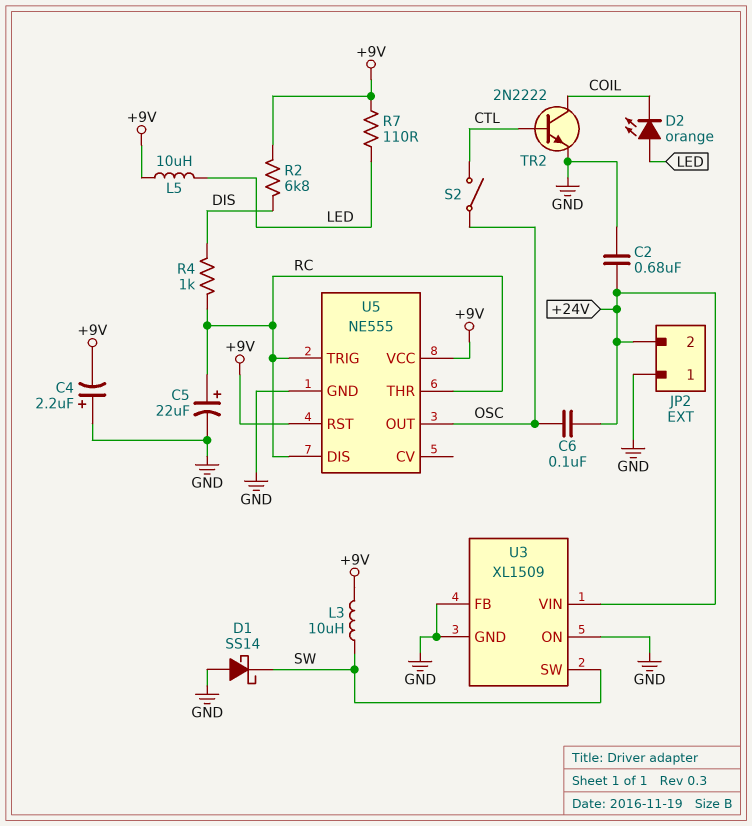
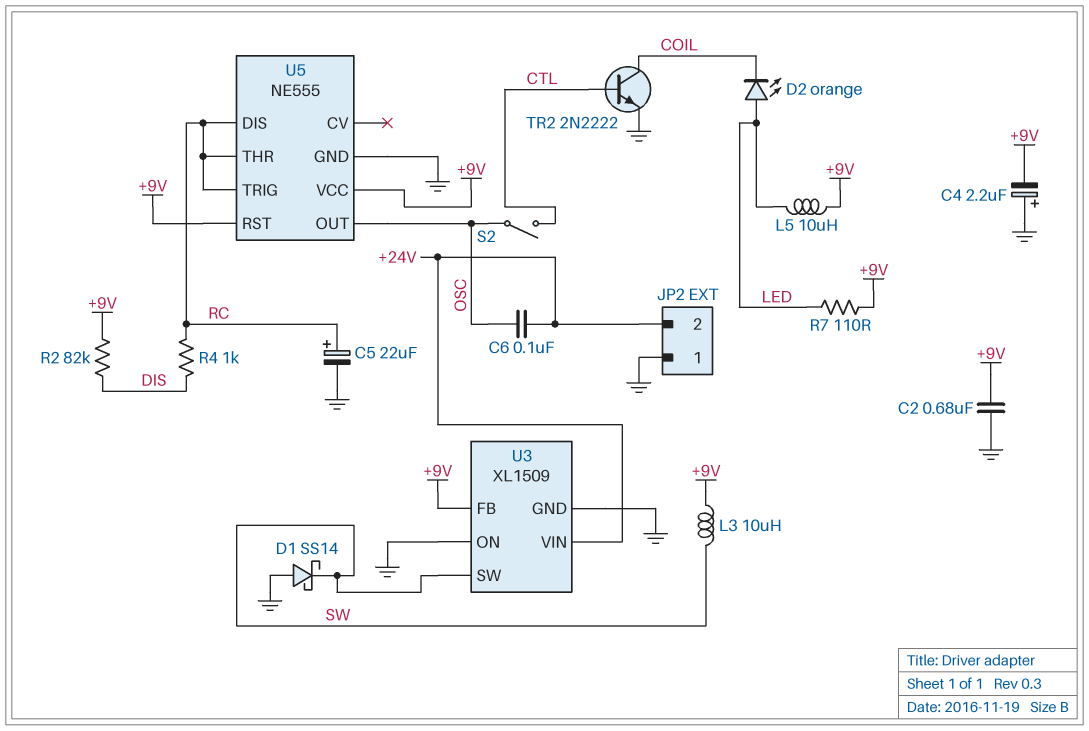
C2: 680nF (+24V, GND) -> 680nF (+9V, GND)
R2: 6.8k (+9V, DIS) -> 82k (+9V, DIS)
U3 pin FB: GND -> +9V

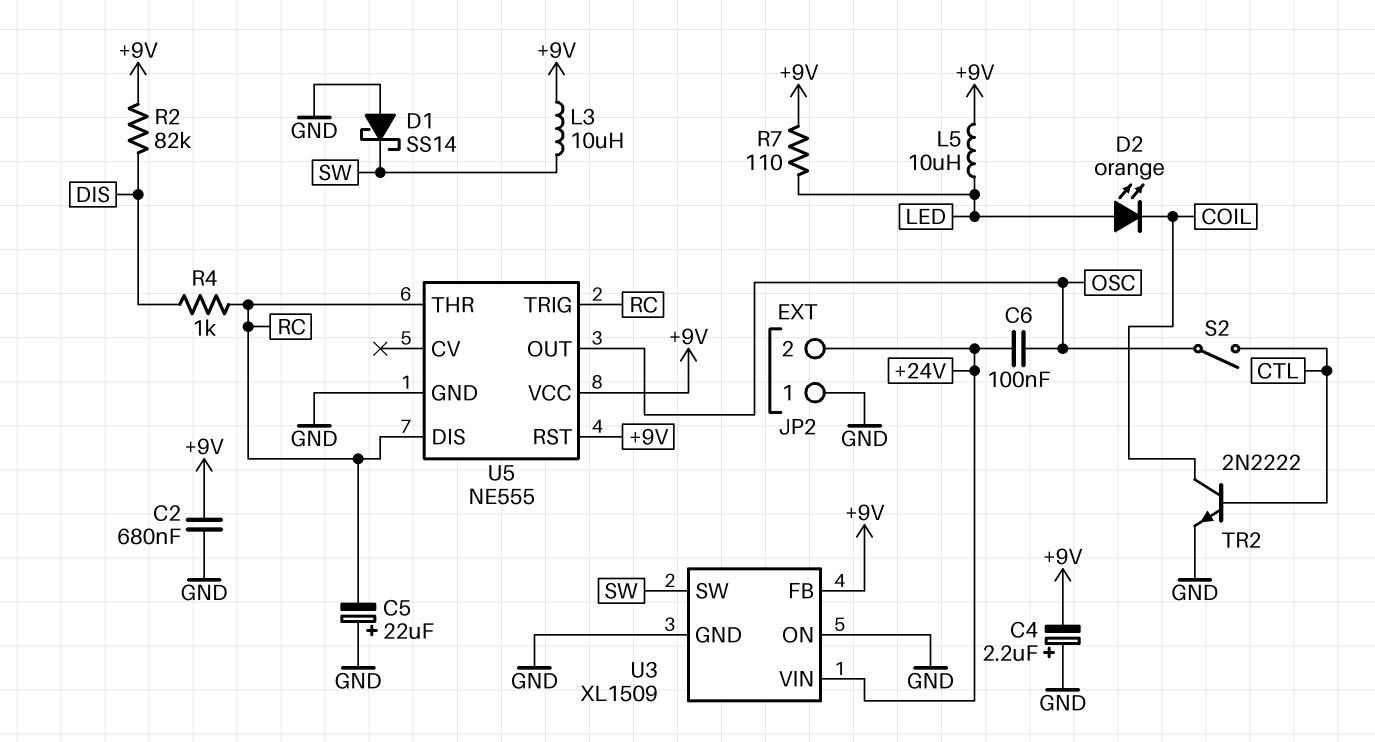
C5: 22uF (plus RC, minus GND) -> 22uF (plus GND, minus RC)

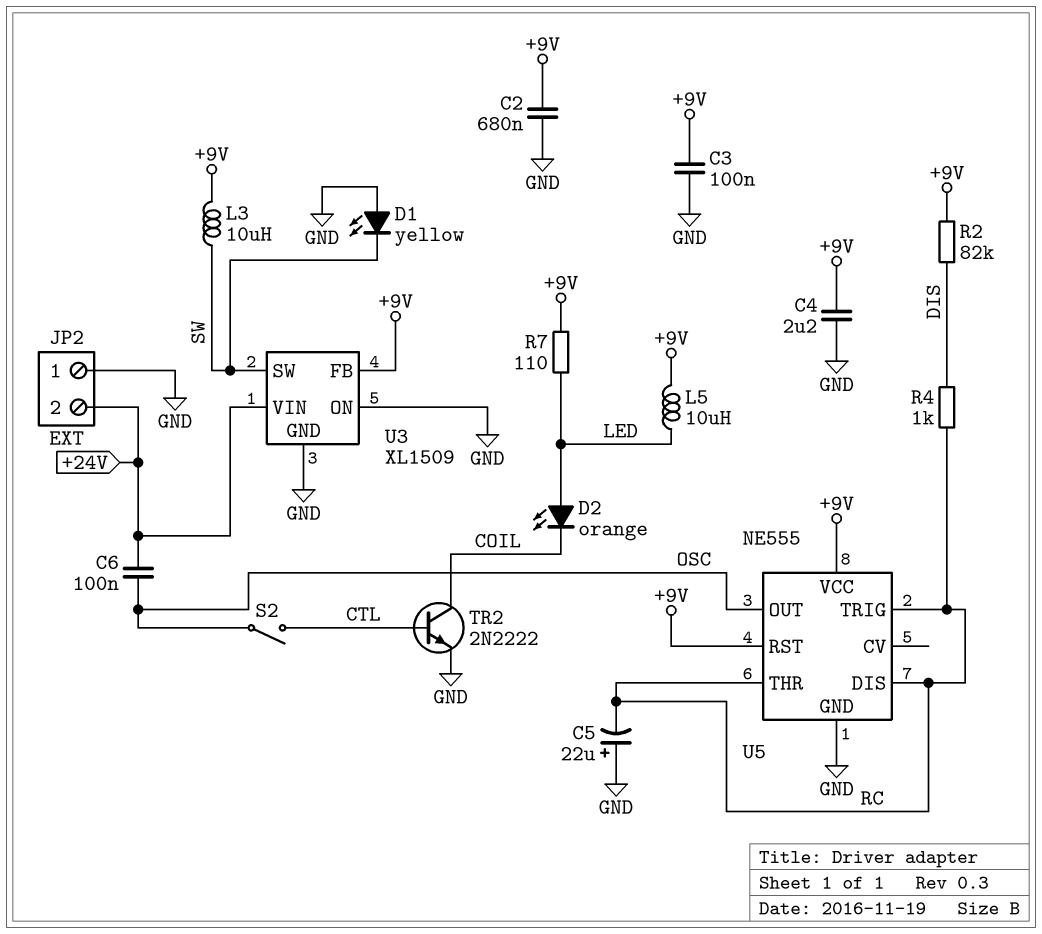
C3: none -> 100nF (+9V, GND)
C4: 2.2uF (plus GND, minus +9V) -> 2.2uF (+9V, GND)
D1: schottky SS14 (A GND, K SW) -> LED yellow (A GND, K SW)

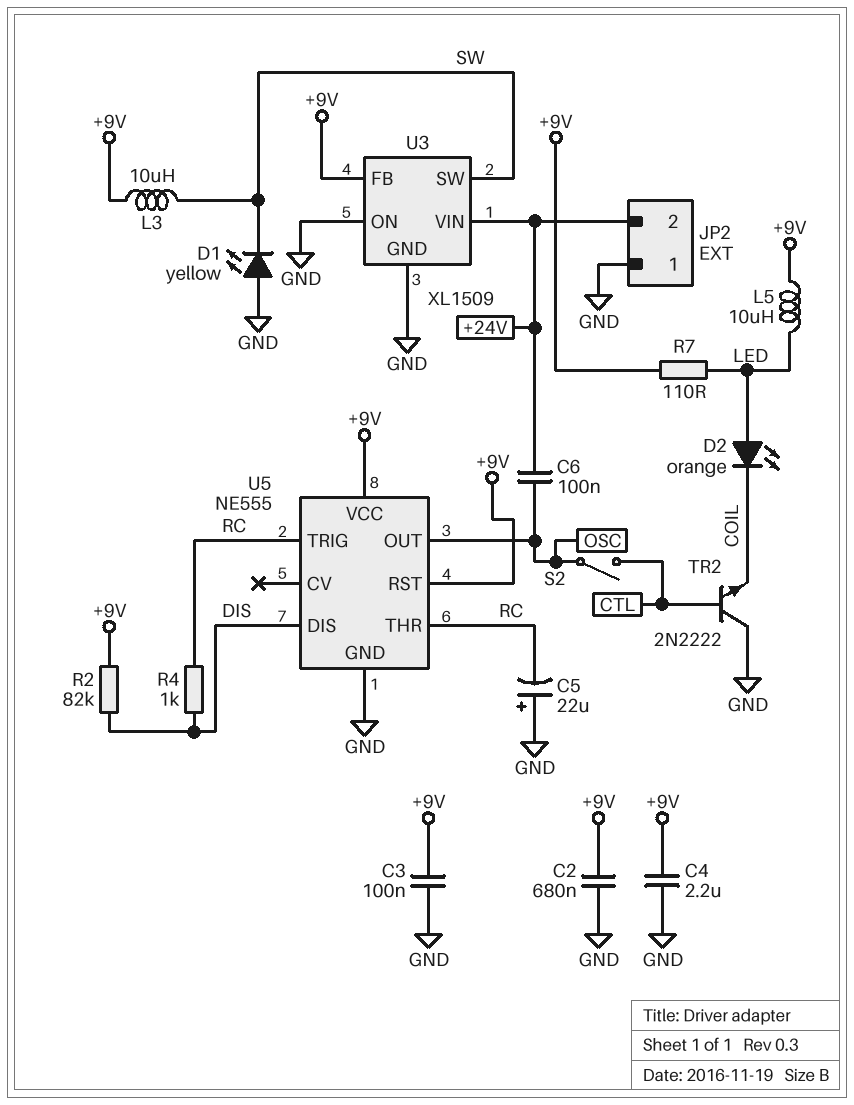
TR2: NPN 2N2222 (B CTL, C COIL, E GND) -> NPN 2N2222 (B CTL, C GND, E COIL)
U5 pin DIS: RC -> DIS

